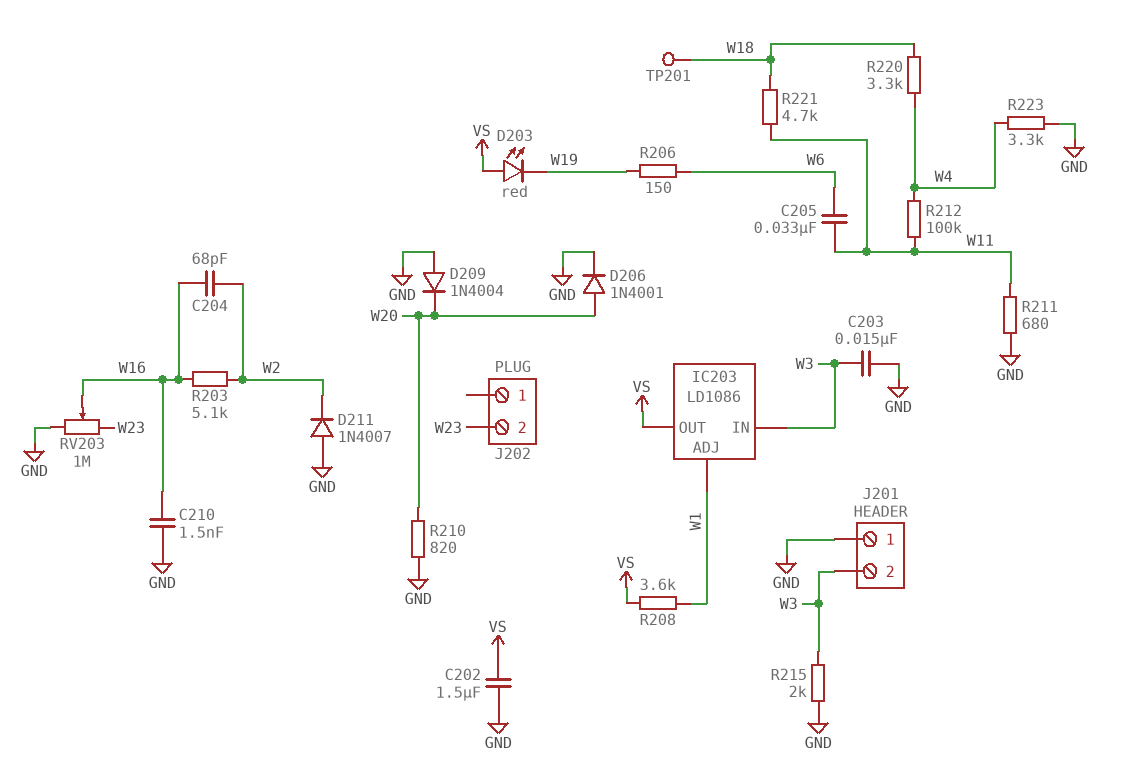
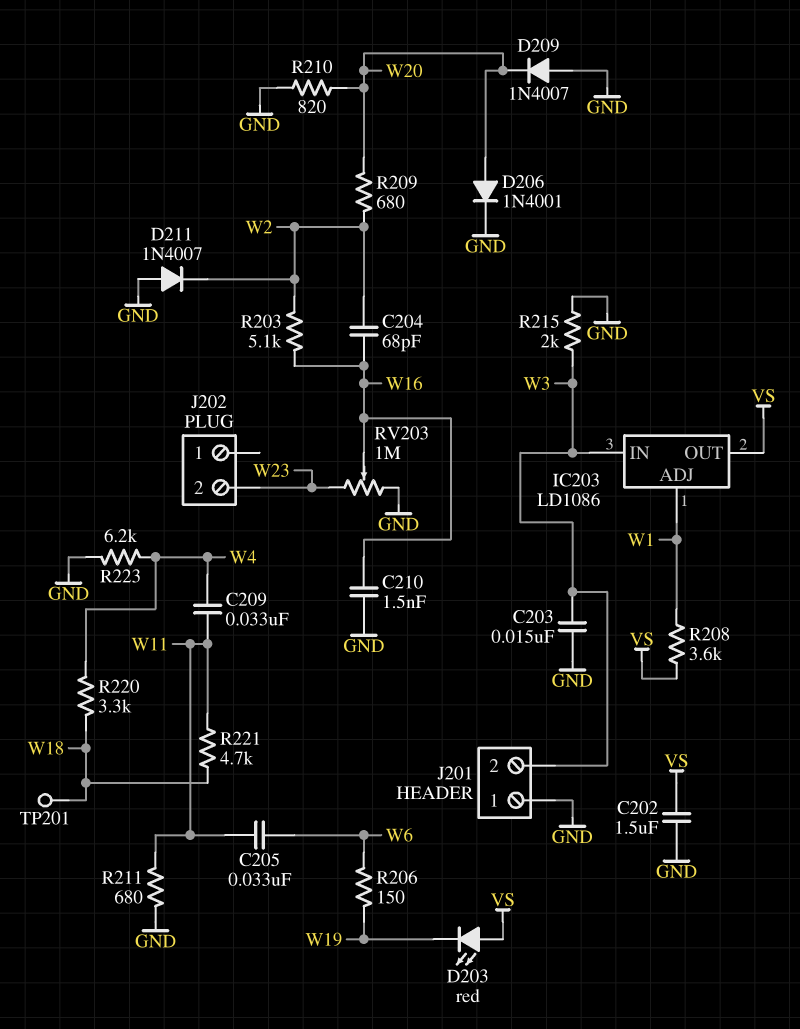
C209: none -> 33nF (W4, W11)
D209: diode 1N4004 (A GND, K W20) -> diode 1N4007 (A GND, K W20)
R209: none -> 680 (W2, W20)
R212: 100k (W4, W11) -> none
R223: 3.3k (GND, W4) -> 6.2k (GND, W4)

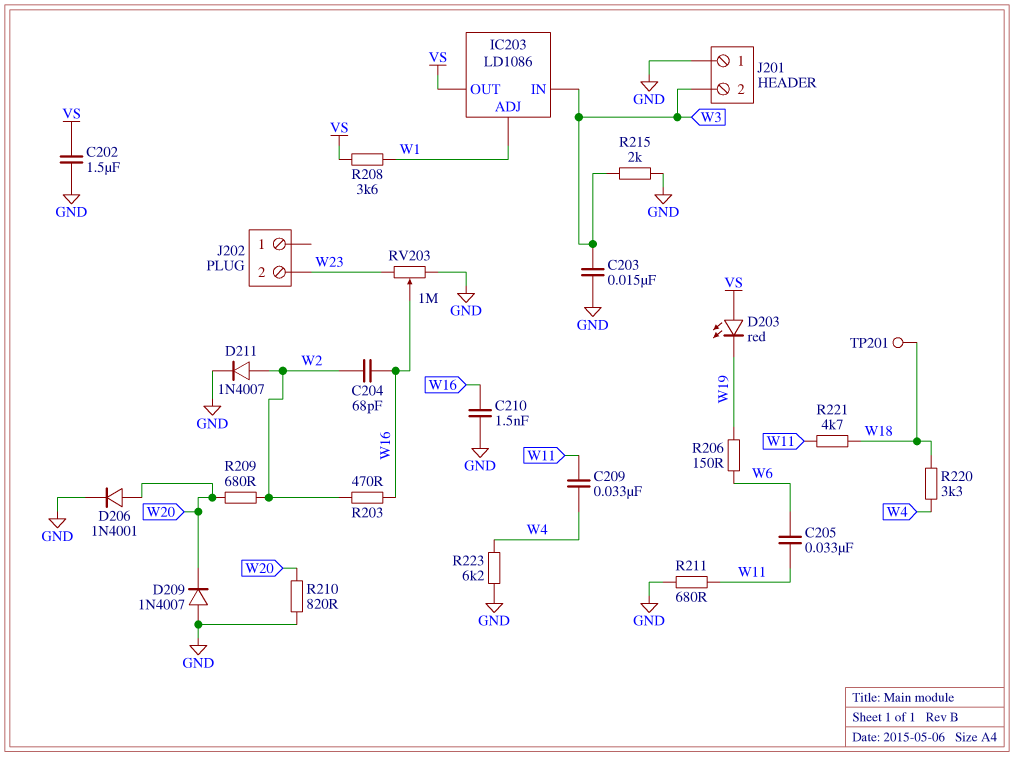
D211: diode 1N4007 (A GND, K W2) -> diode 1N4007 (A W2, K GND)
R203: 5.1k (W2, W16) -> 470 (W2, W16)

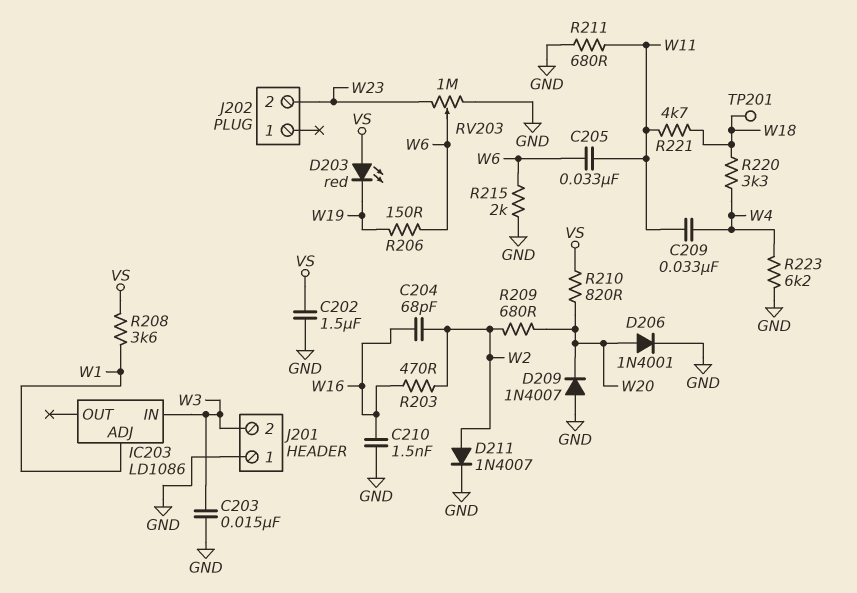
IC203 pin OUT: VS -> none
R210: 820 (GND, W20) -> 820 (VS, W20)
R215: 2k (GND, W3) -> 2k (GND, W6)
RV203: 1M (GND, W23, wiper W16) -> 1M (GND, W23, wiper W6)

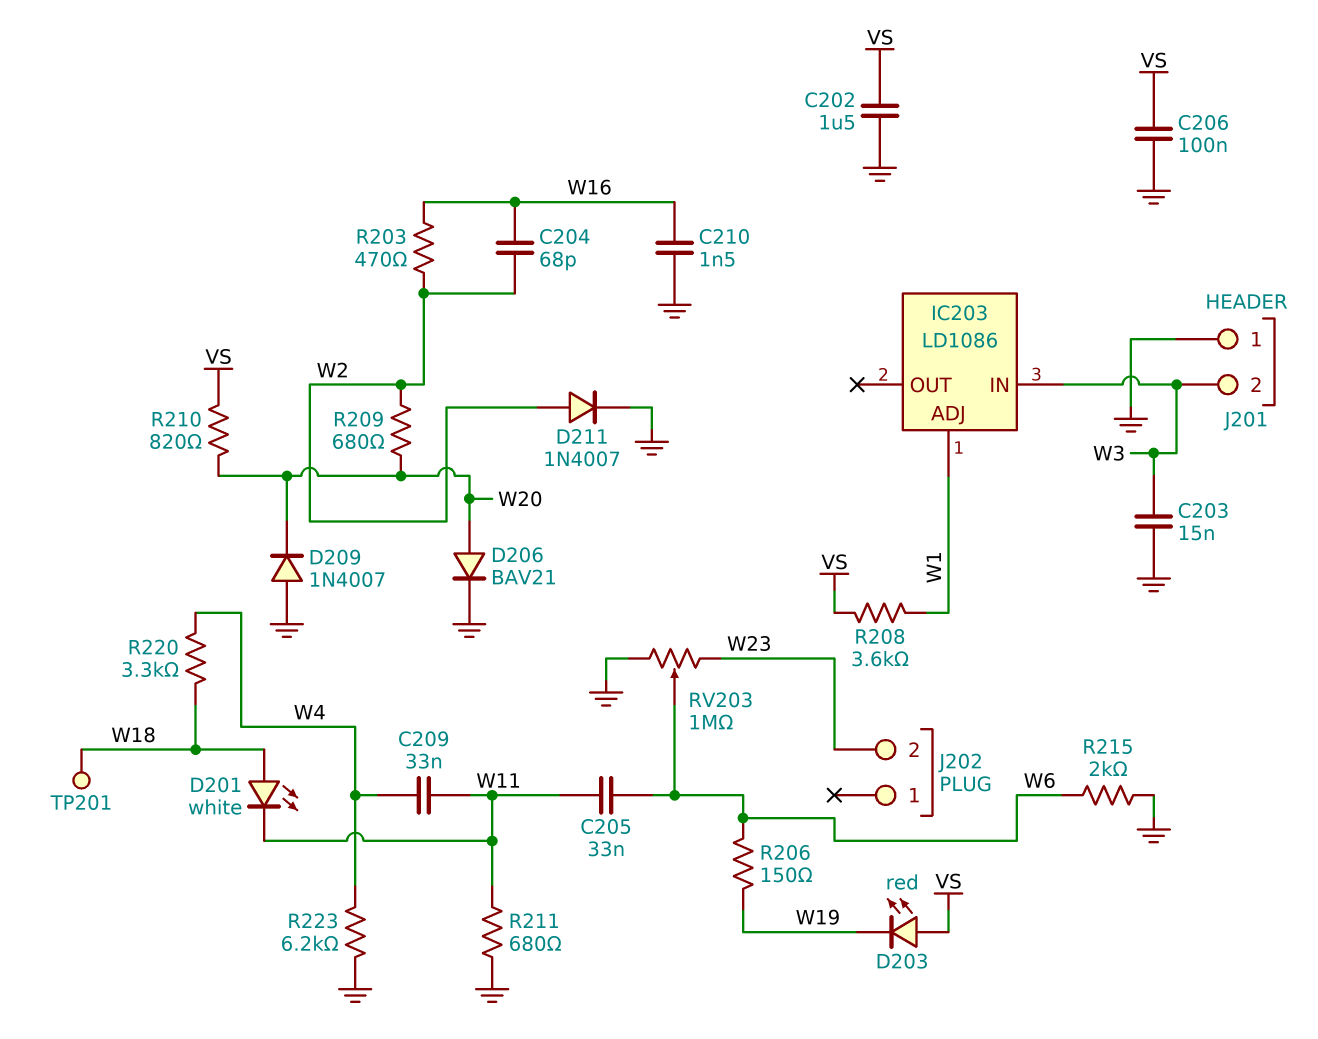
C206: none -> 100nF (GND, VS)
D201: none -> LED white (A W18, K W11)
D206: diode 1N4001 (A W20, K GND) -> diode BAV21 (A W20, K GND)
R221: 4.7k (W11, W18) -> none

